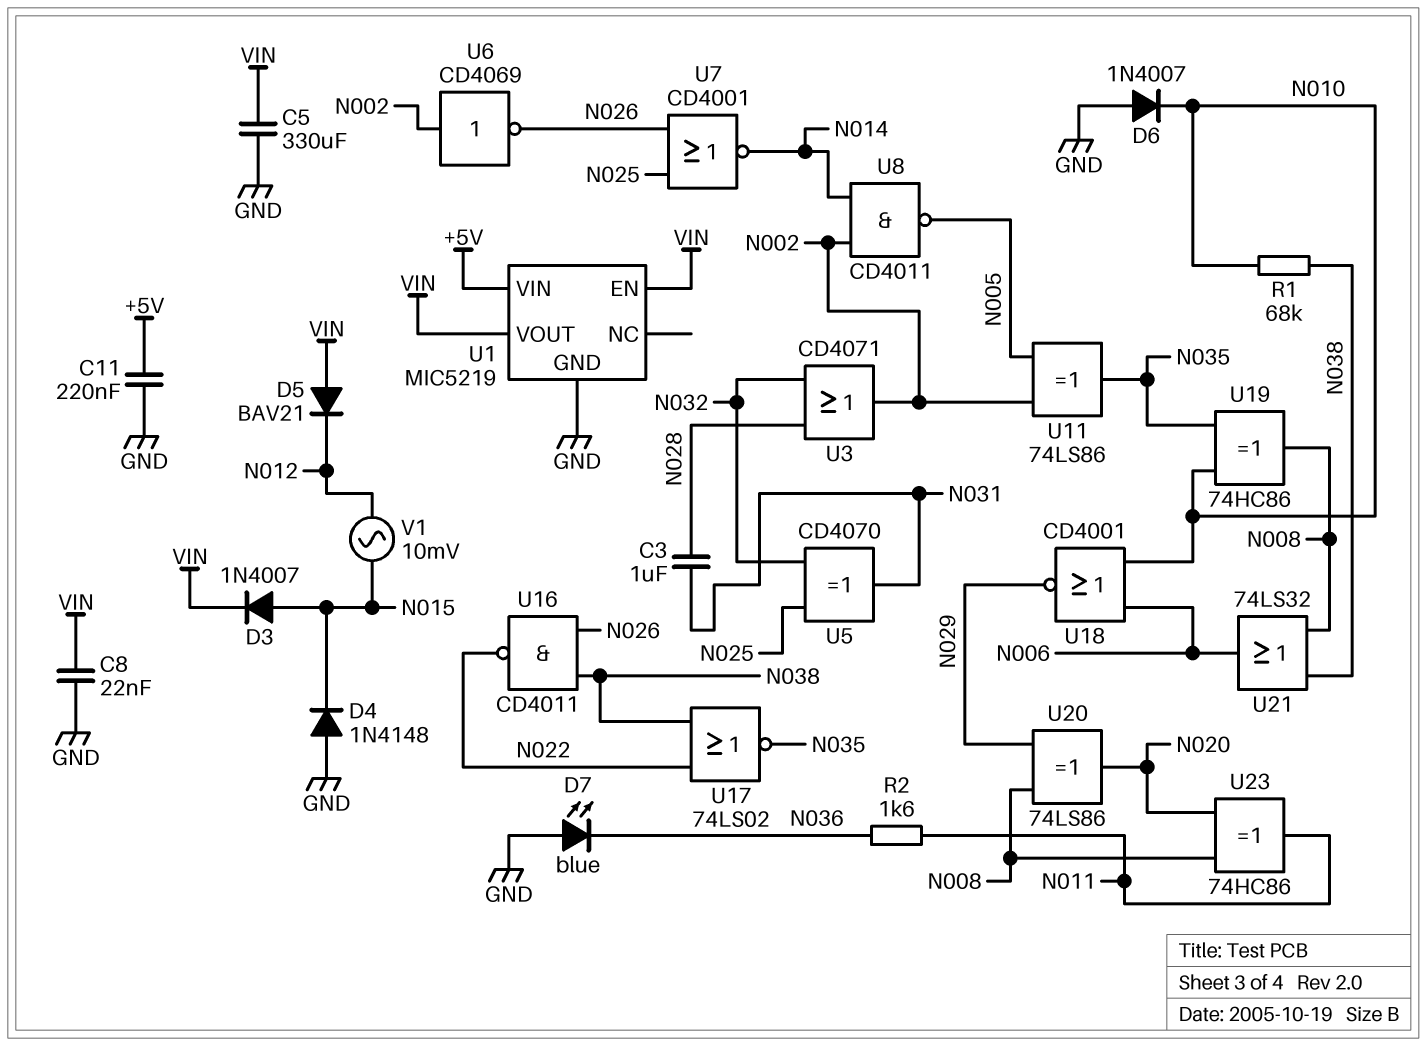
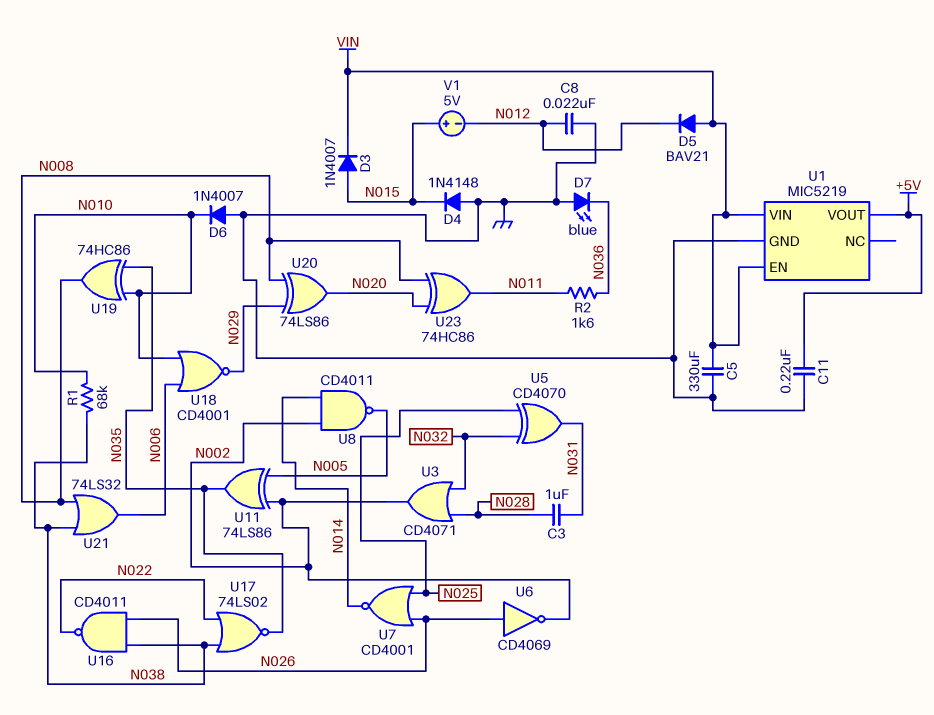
C8: 22nF (GND, VIN) -> 22nF (GND, N012)
U1 pin VIN: +5V -> VIN
U1 pin VOUT: VIN -> +5V
U6: NOT CD4069 (in N002, out N026) -> NOT CD4069 (in N026, out N002)
V1: AC 10mV (N012, N015) -> 5V (plus N015, minus N012)

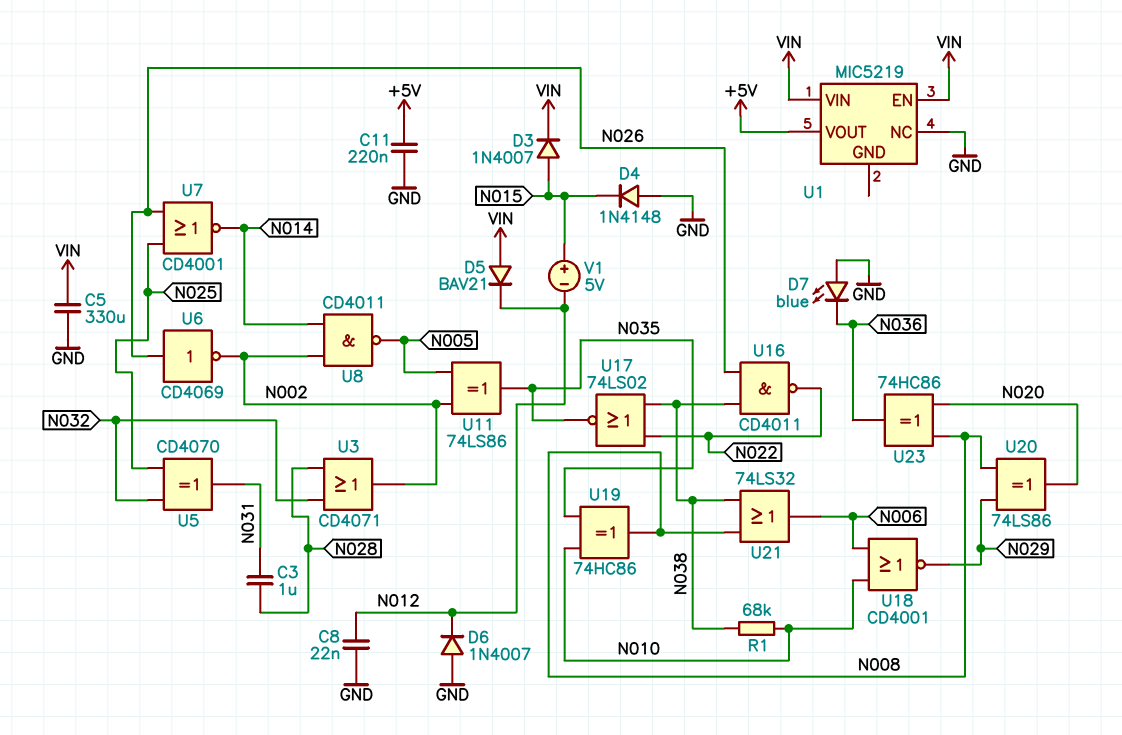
D6: diode 1N4007 (A GND, K N010) -> diode 1N4007 (A GND, K N012)
R2: 1.6k (N011, N036) -> none
U1 pin GND: GND -> none
U1 pin NC: none -> GND
U23: XOR 74HC86 (in N008, in N020, out N011) -> XOR 74HC86 (in N008, in N020, out N036)

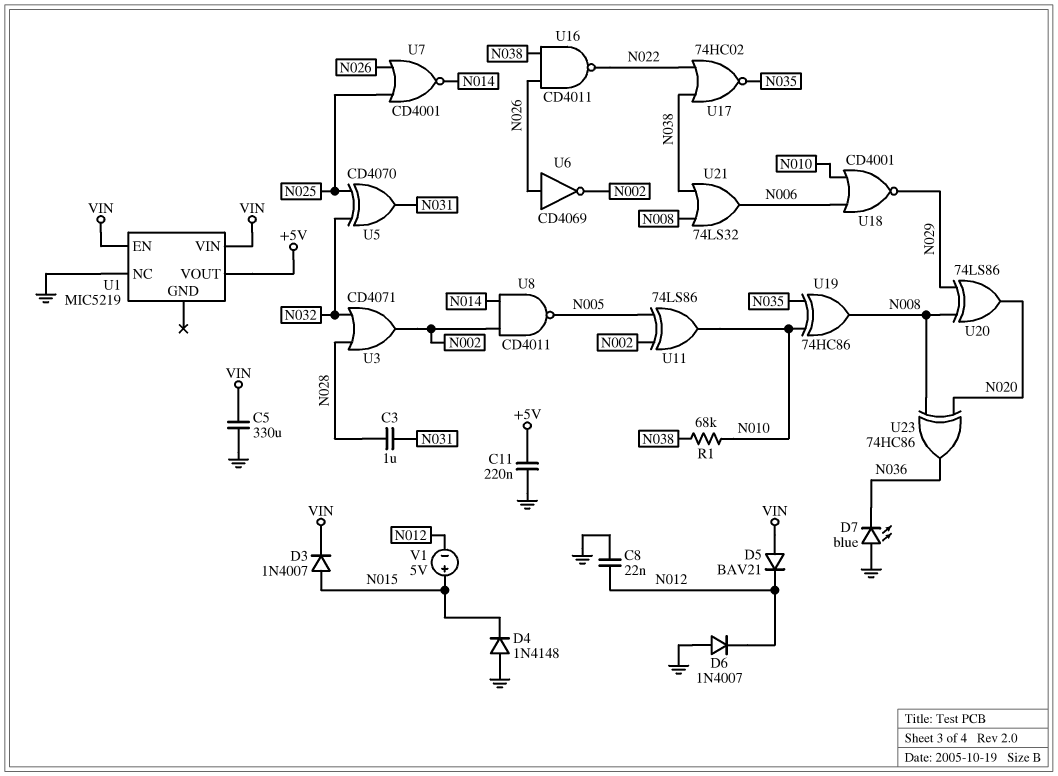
U11: XOR 74LS86 (in N002, in N005, out N035) -> XOR 74LS86 (in N002, in N005, out N010)
U17: NOR 74LS02 (in N022, in N038, out N035) -> NOR 74HC02 (in N022, in N038, out N035)

